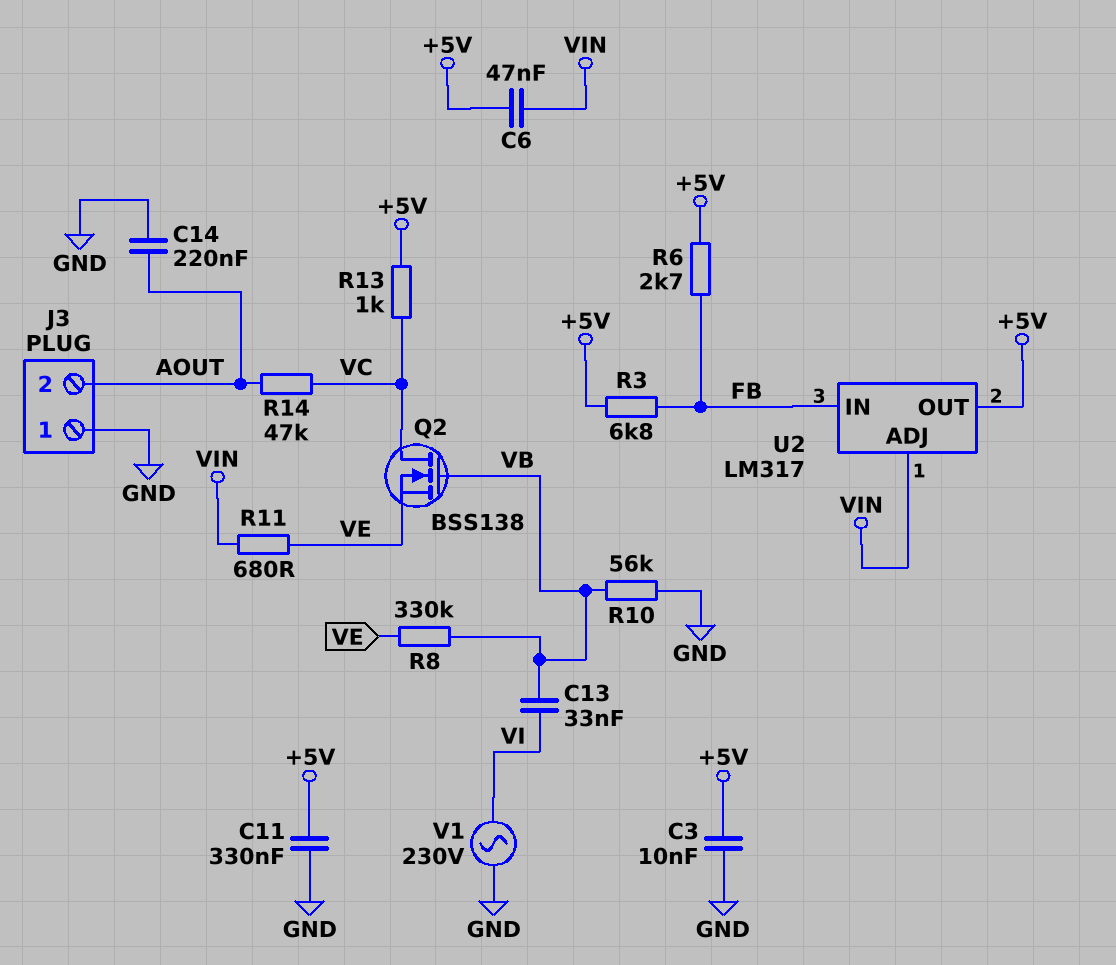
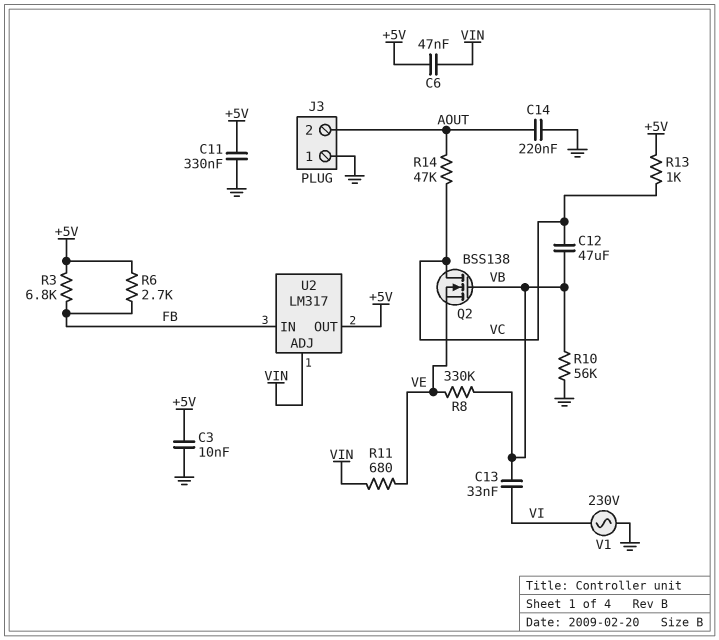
C12: none -> 47uF (VB, VC)

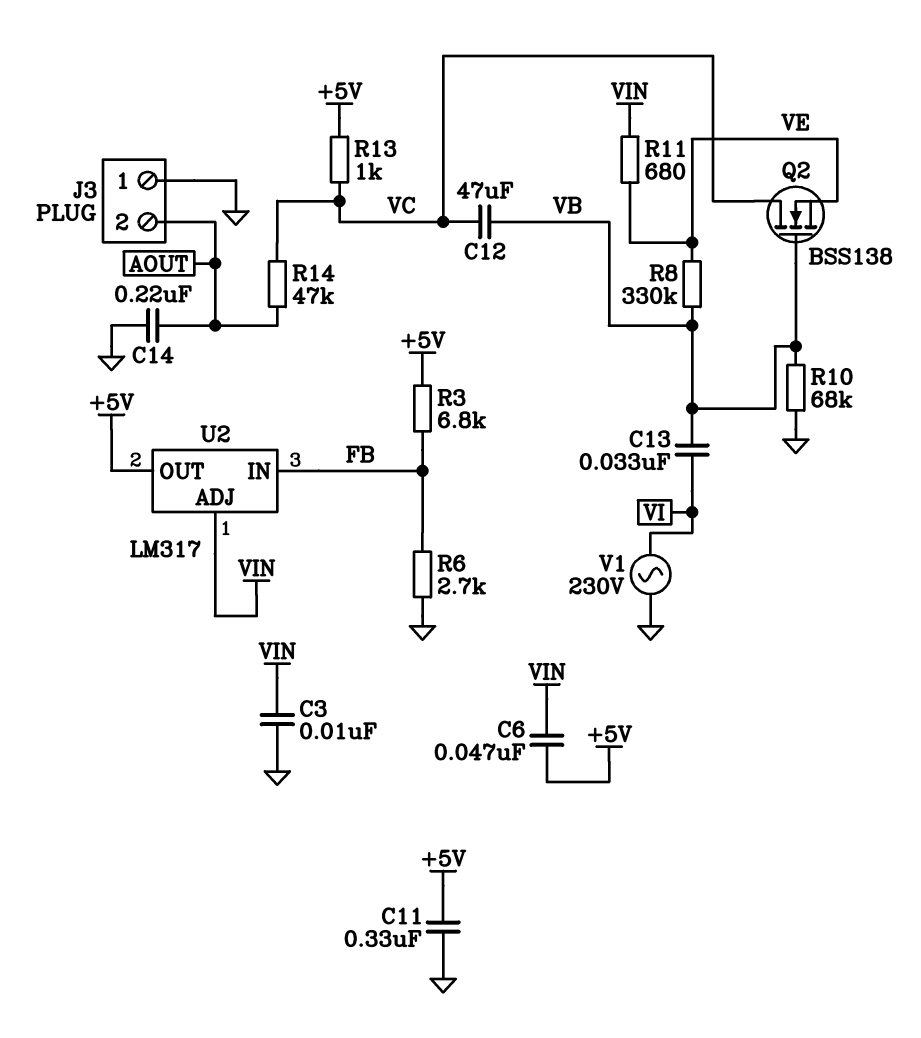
C3: 10nF (+5V, GND) -> 10nF (GND, VIN)
R6: 2.7k (+5V, FB) -> 2.7k (FB, GND)
R10: 56k (GND, VB) -> 68k (GND, VB)

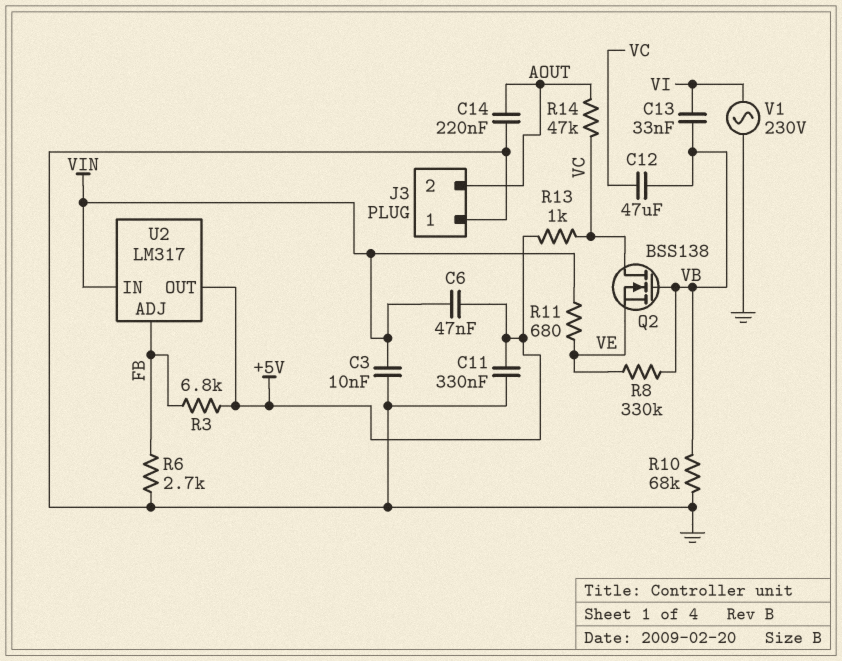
U2 pin ADJ: VIN -> FB
U2 pin IN: FB -> VIN

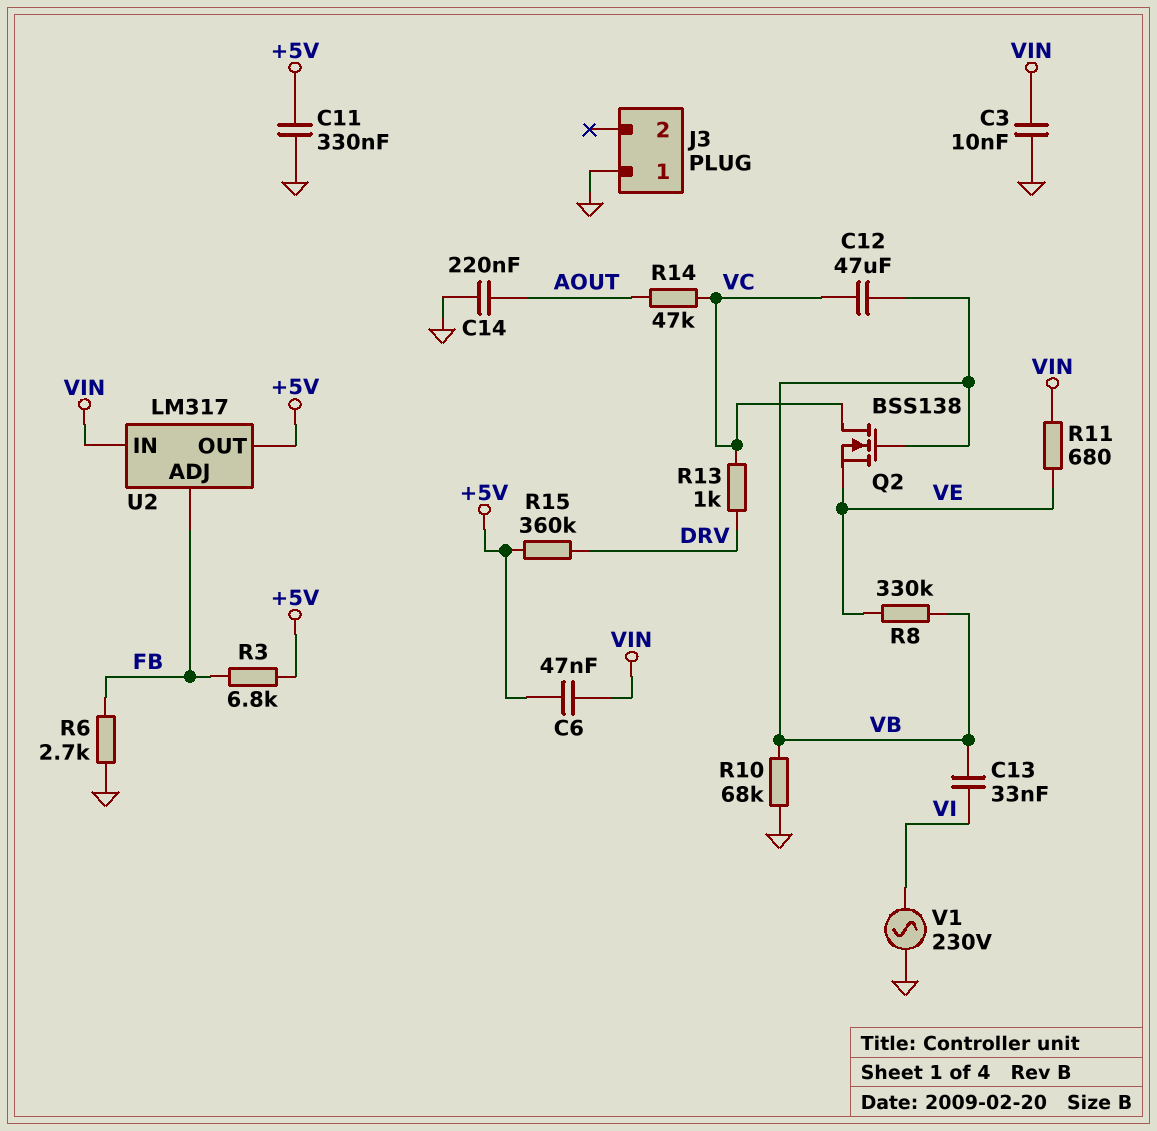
J3 pin 2: AOUT -> none
R13: 1k (+5V, VC) -> 1k (DRV, VC)
R15: none -> 360k (+5V, DRV)

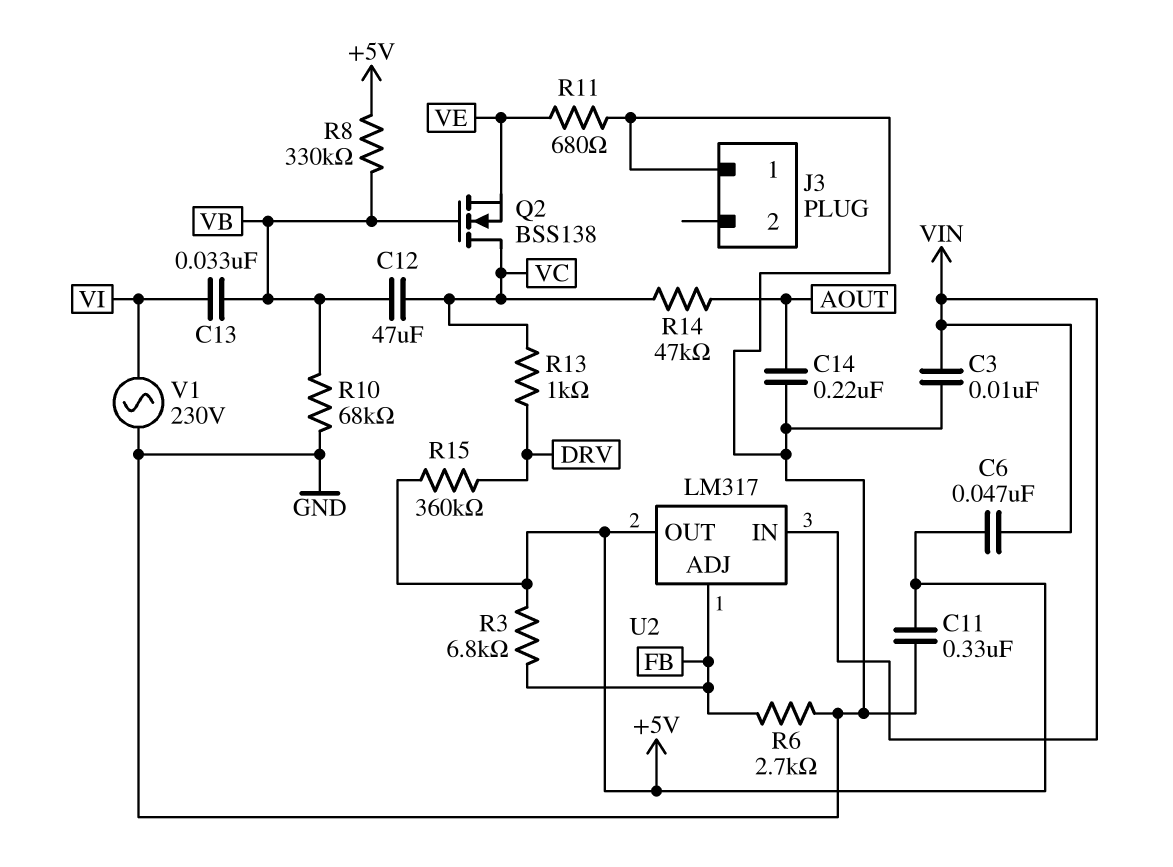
R8: 330k (VB, VE) -> 330k (+5V, VB)
R11: 680 (VE, VIN) -> 680 (GND, VE)

